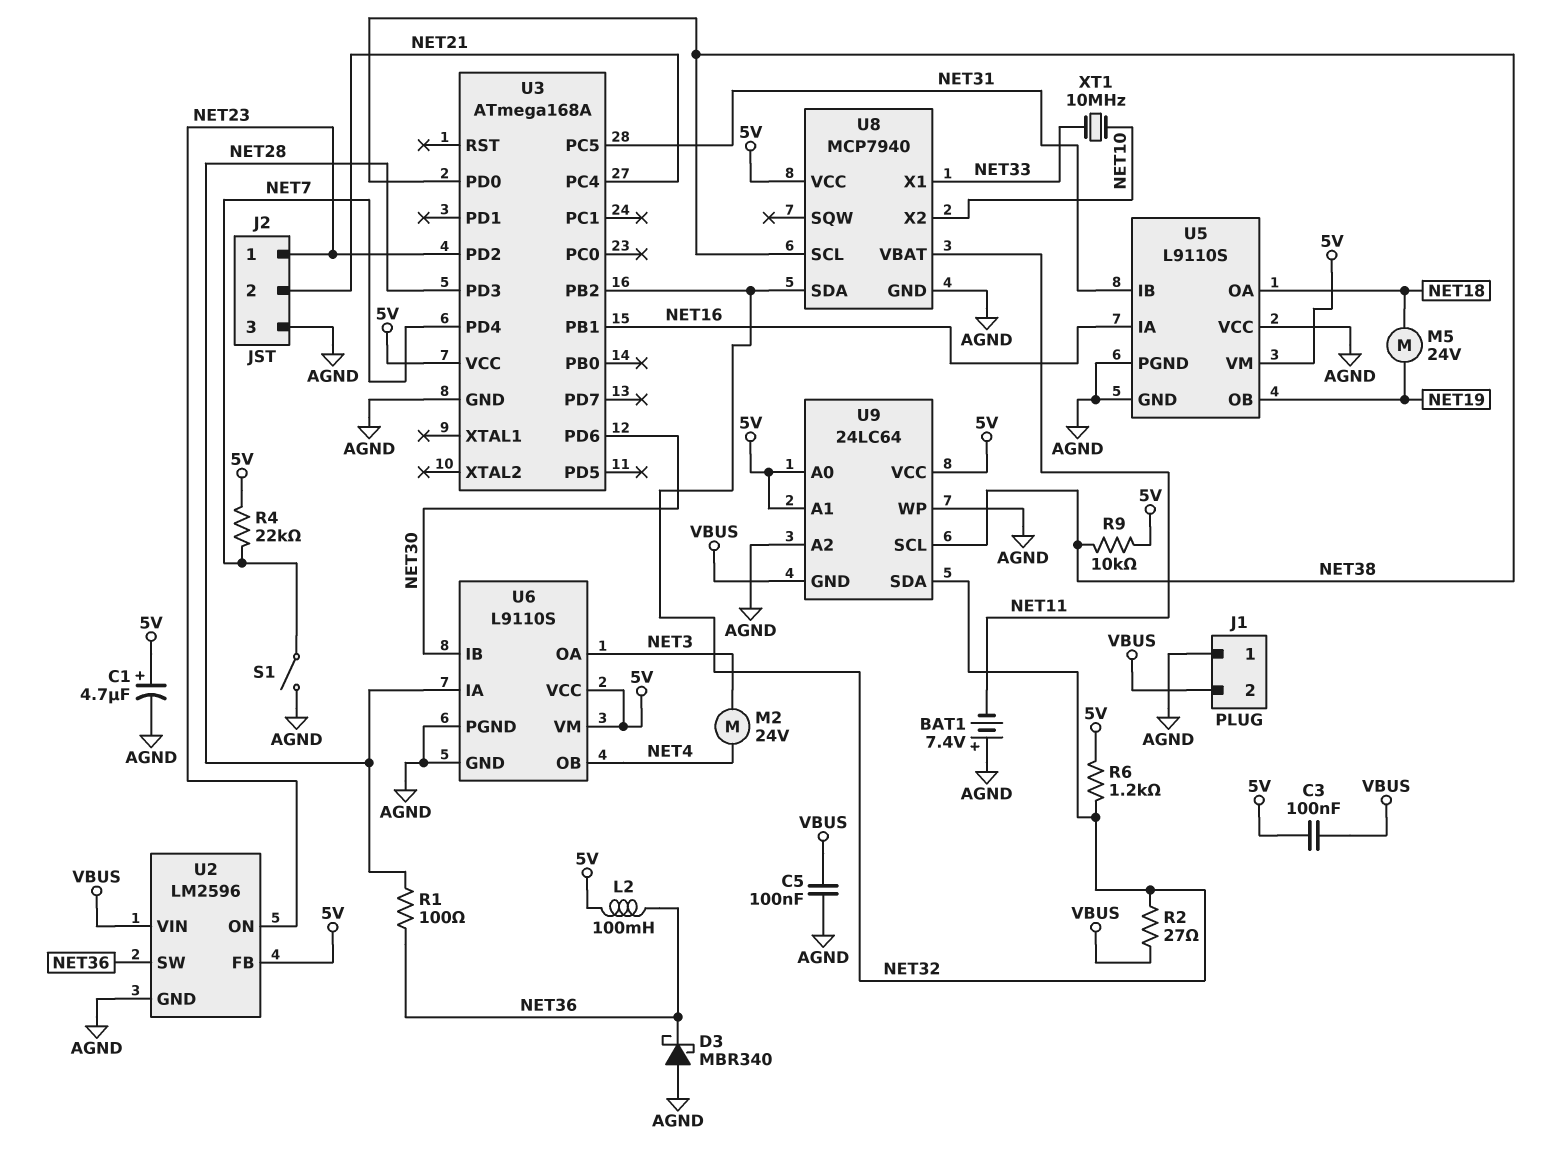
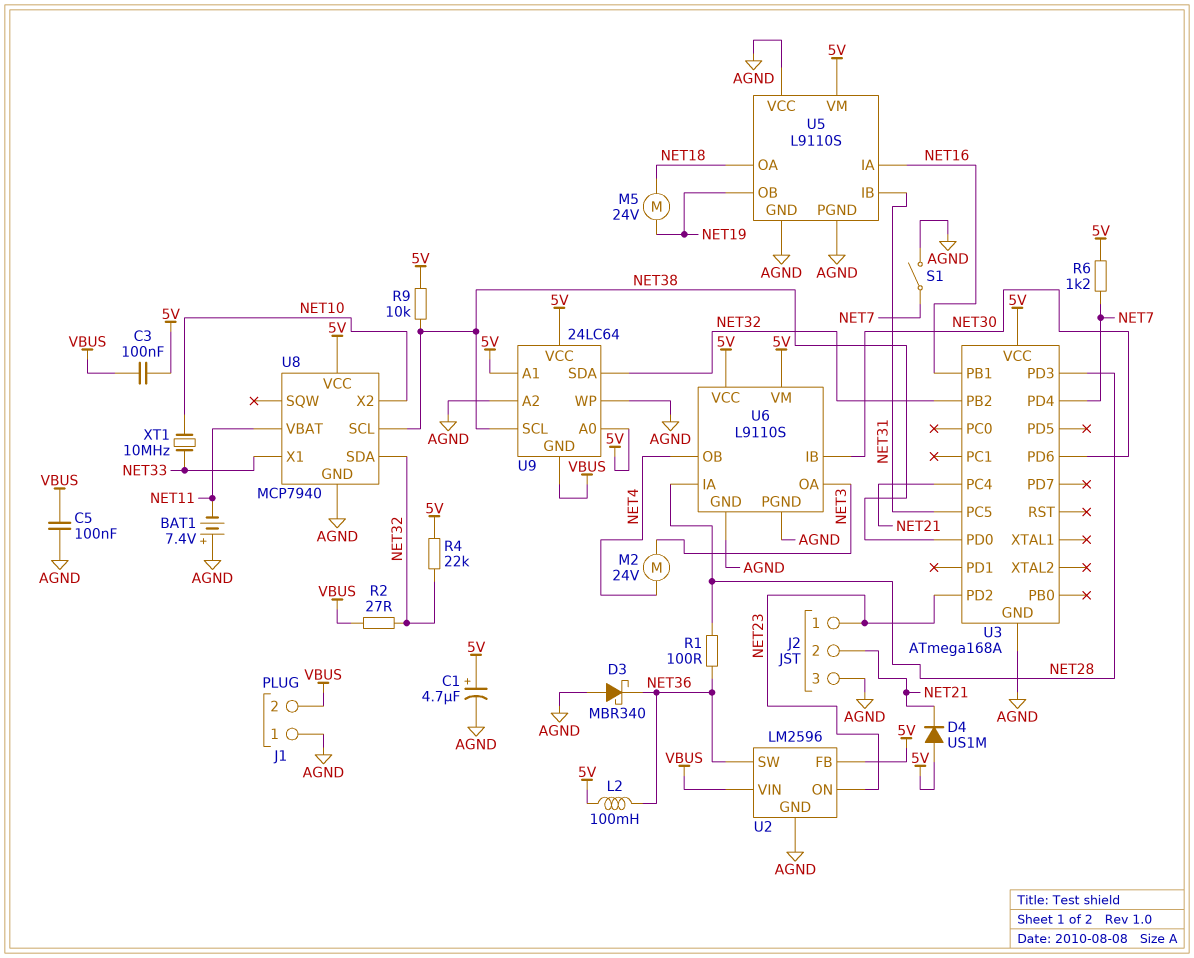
D4: none -> diode US1M (A 5V, K NET21)
R4: 22k (5V, NET7) -> 22k (5V, NET32)
R6: 1.2k (5V, NET32) -> 1.2k (5V, NET7)

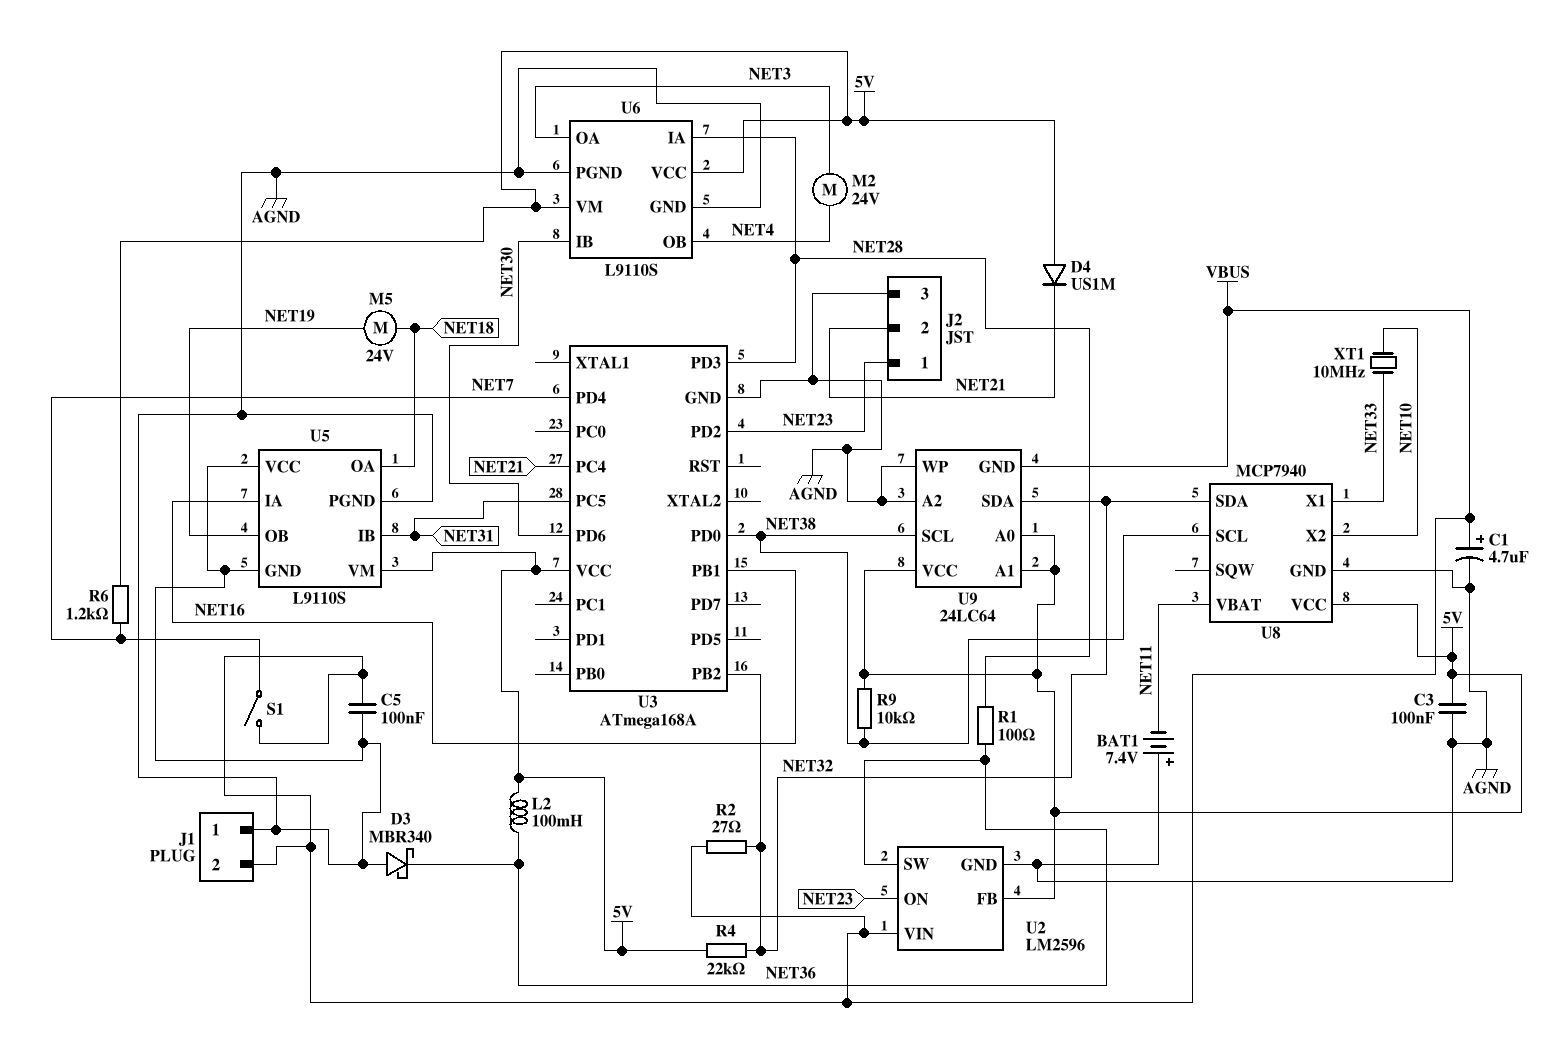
C1: 4.7uF (plus 5V, minus AGND) -> 4.7uF (plus VBUS, minus AGND)
C3: 100nF (5V, VBUS) -> 100nF (5V, AGND)
S1: switch (AGND, NET7) -> switch (NET7, VBUS)

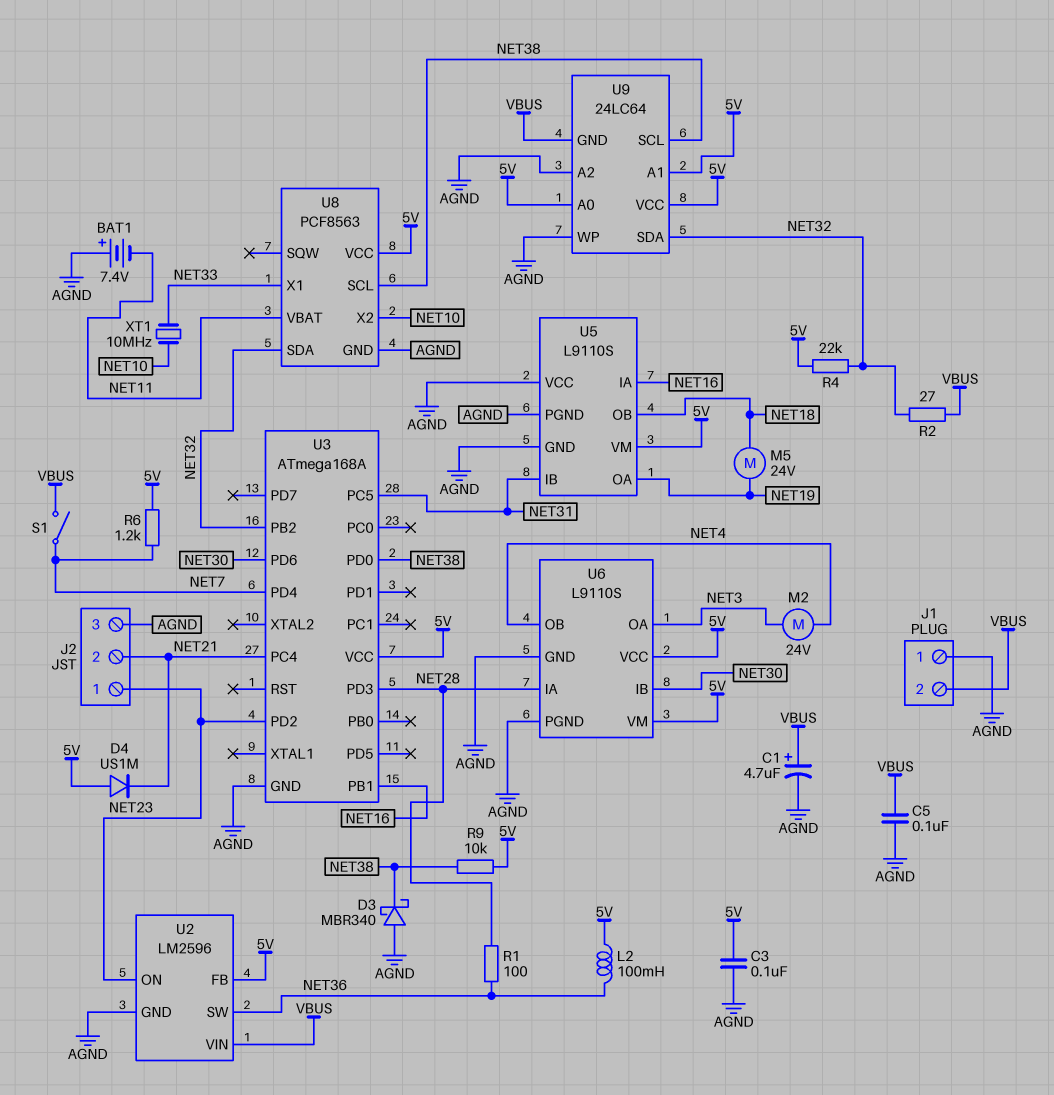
D3: schottky MBR340 (A AGND, K NET36) -> schottky MBR340 (A AGND, K NET38)
U5 pin OA: NET18 -> NET19
U5 pin OB: NET19 -> NET18
U8: MCP7940 -> PCF8563

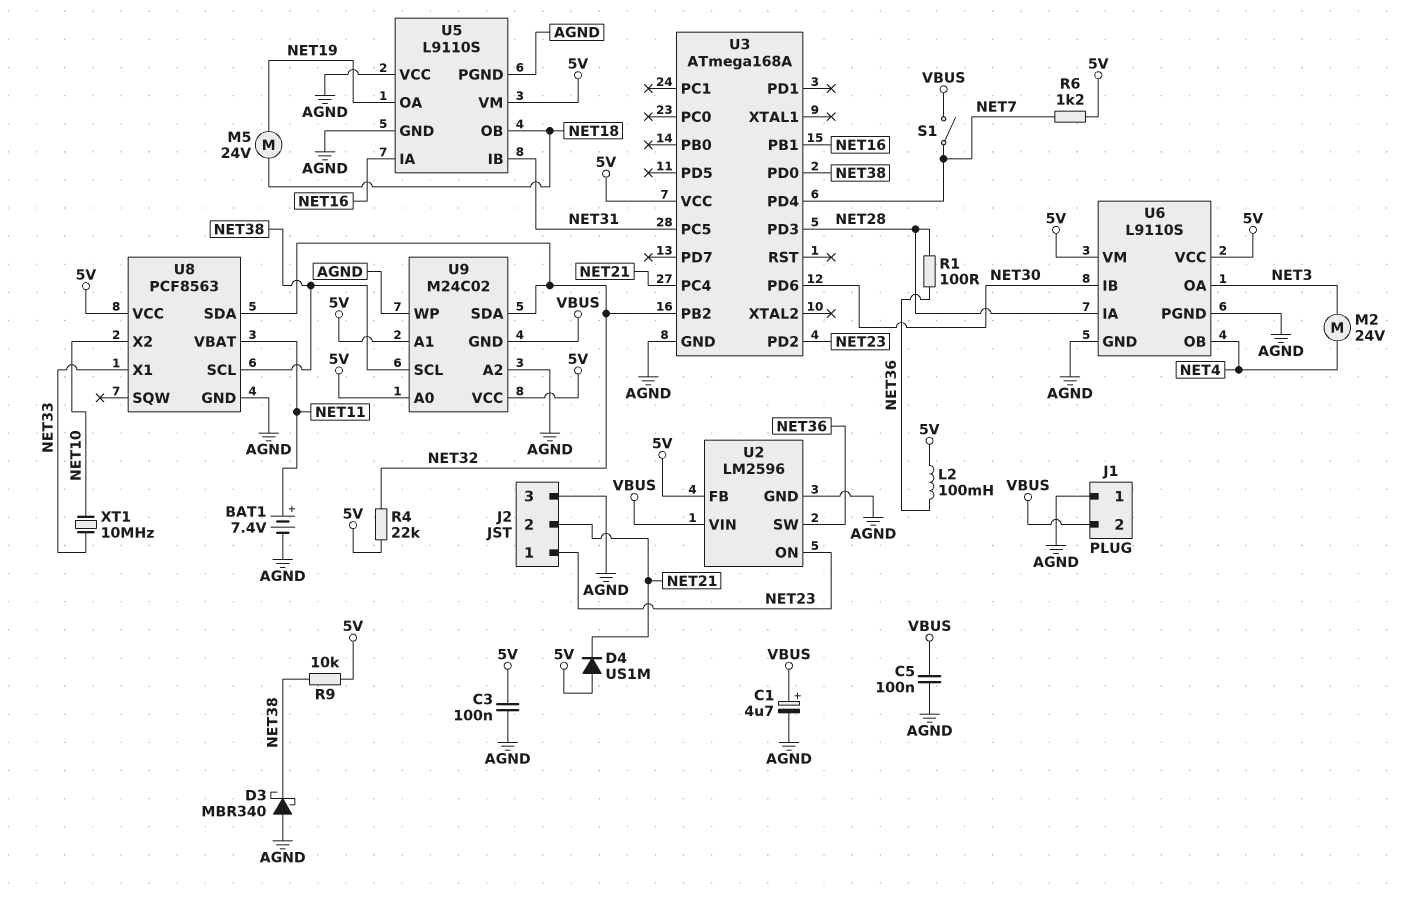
BAT1: 7.4V (plus AGND, minus NET11) -> 7.4V (plus NET11, minus AGND)
R2: 27 (NET32, VBUS) -> none
U9: 24LC64 -> M24C02

